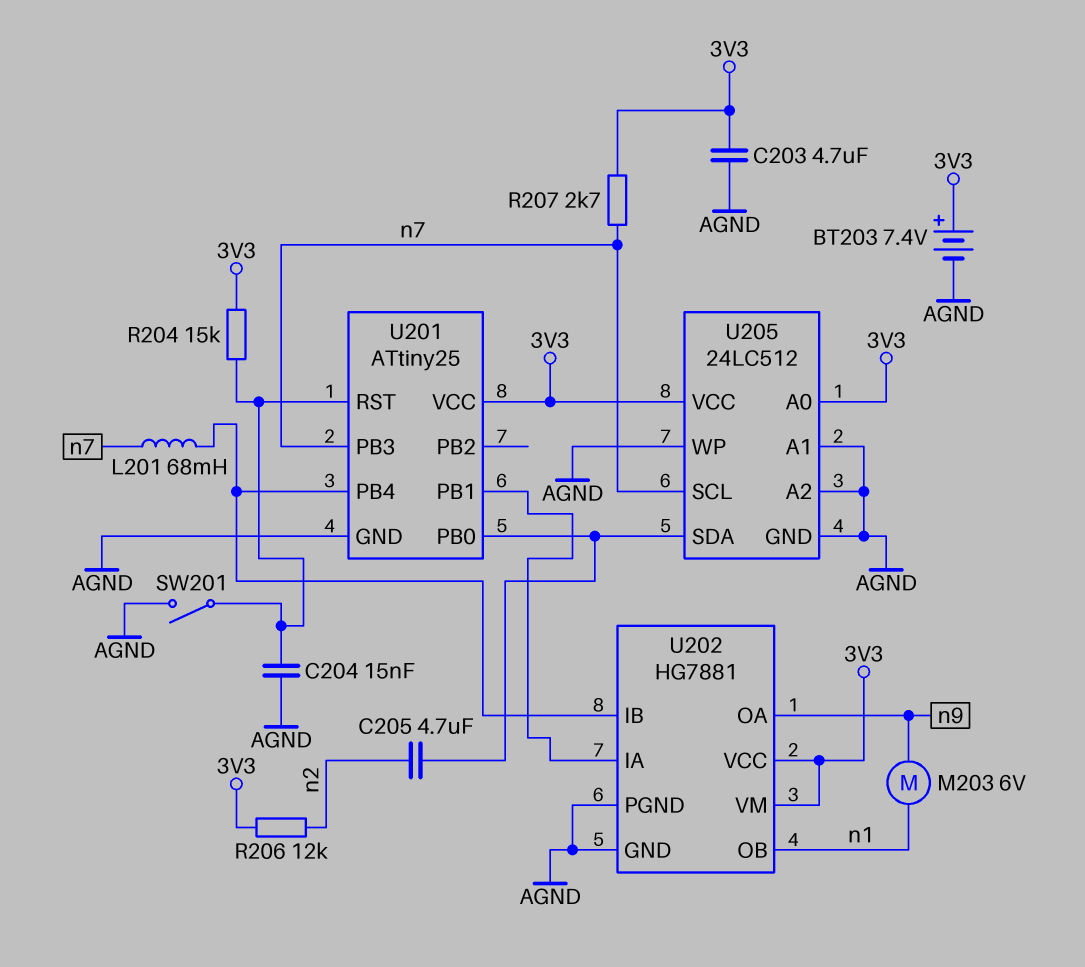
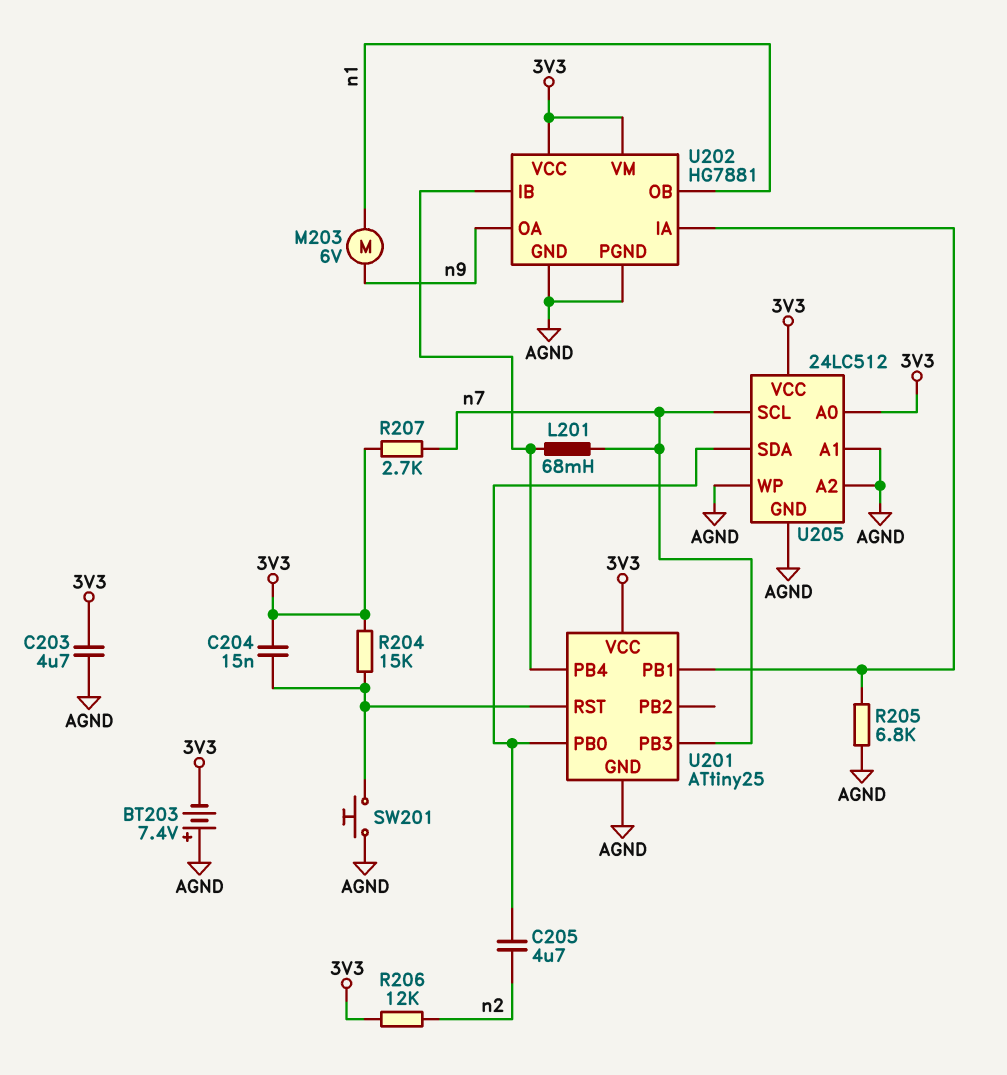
BT203: 7.4V (plus 3V3, minus AGND) -> 7.4V (plus AGND, minus 3V3)
C204: 15nF (AGND, U201/RST) -> 15nF (3V3, U201/RST)
R205: none -> 6.8k (AGND, U201/PB1)
SW201: switch (AGND, U201/RST) -> button (AGND, U201/RST)

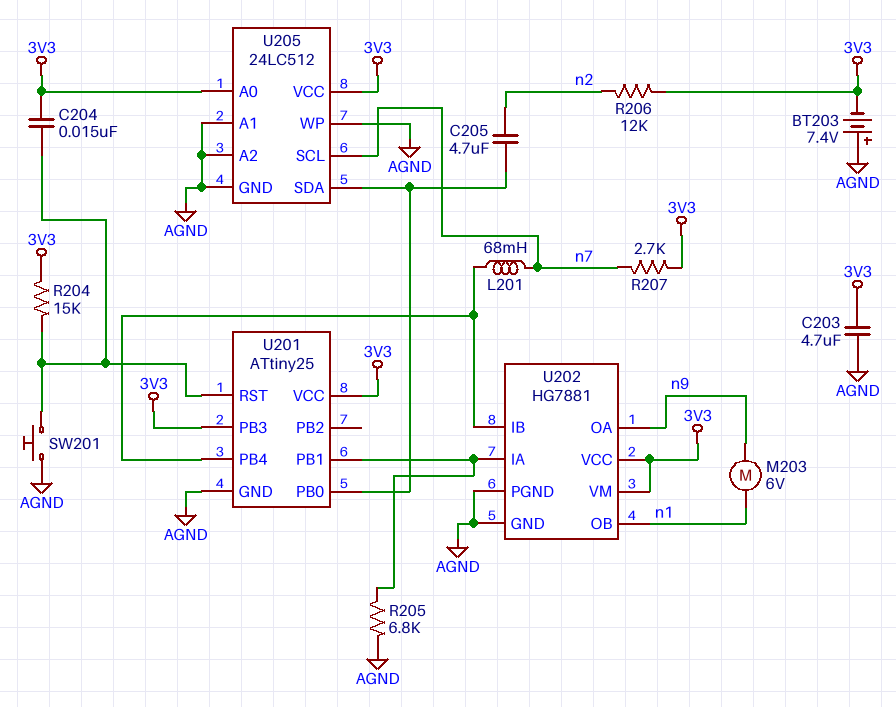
U201 pin PB3: n7 -> 3V3

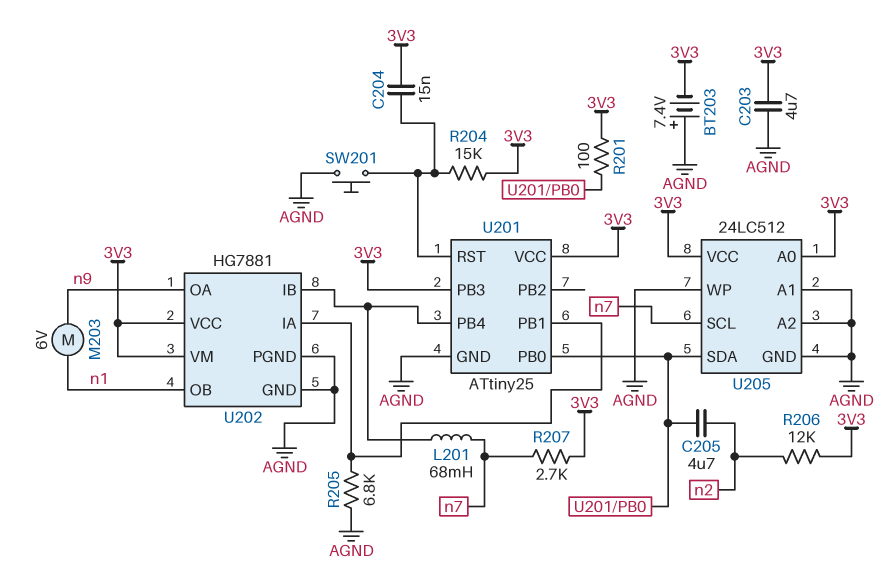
R201: none -> 100 (3V3, U201/PB0)

